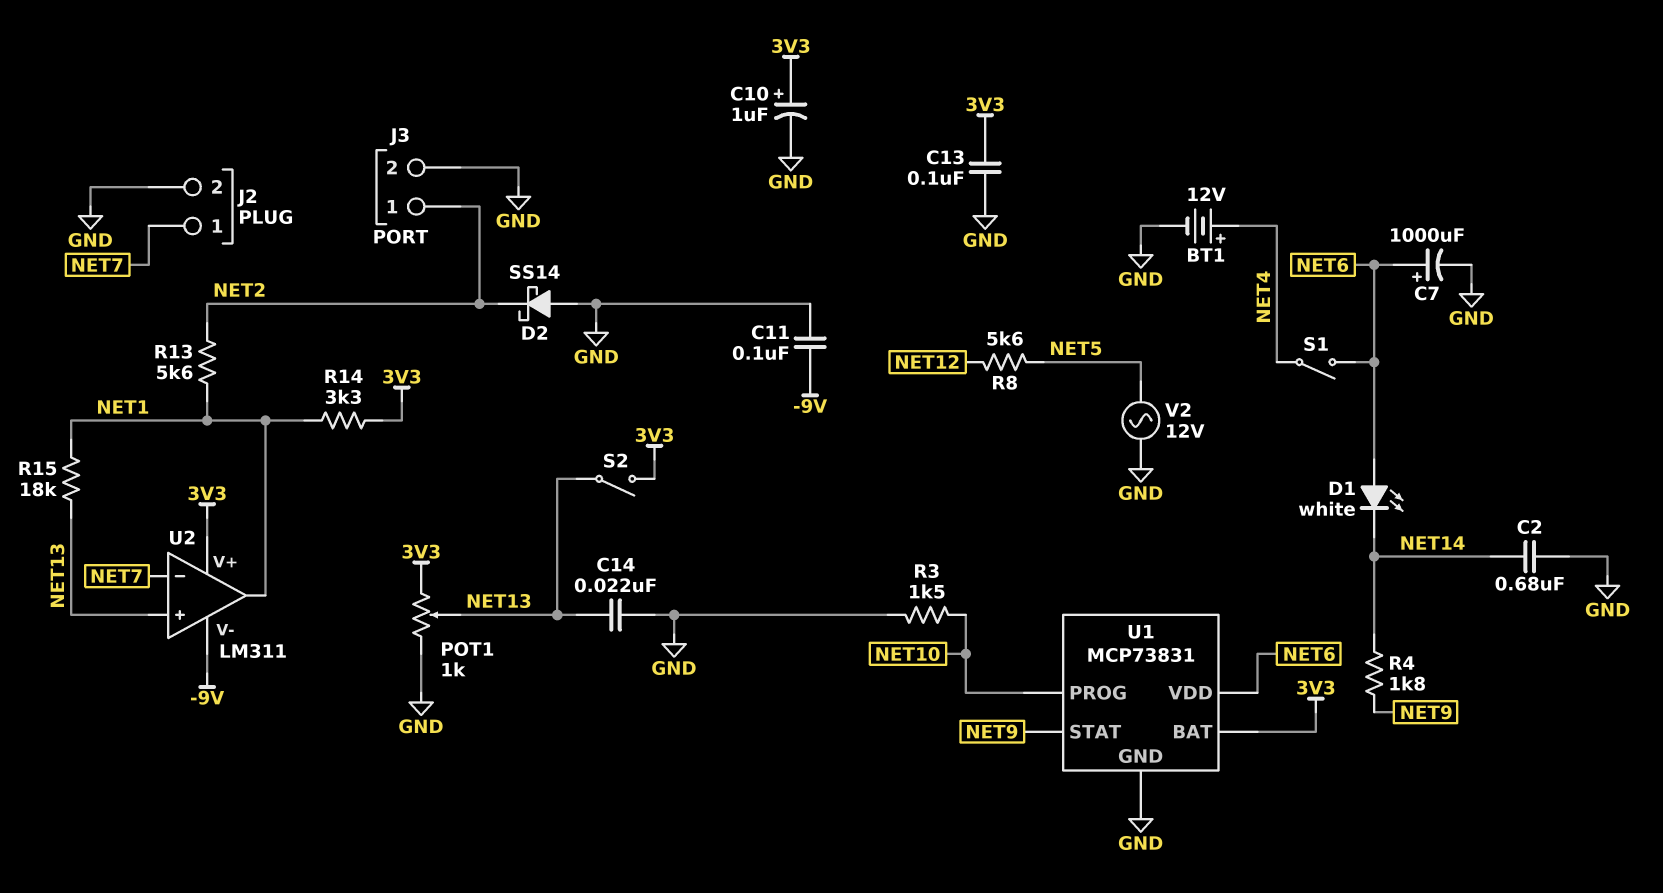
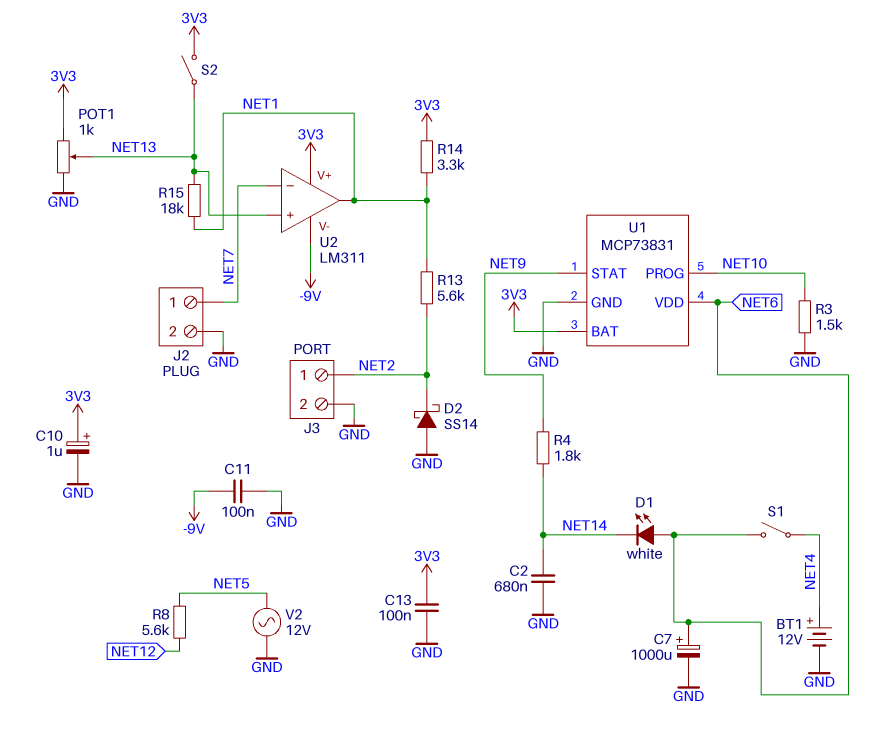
C14: 22nF (GND, NET13) -> none

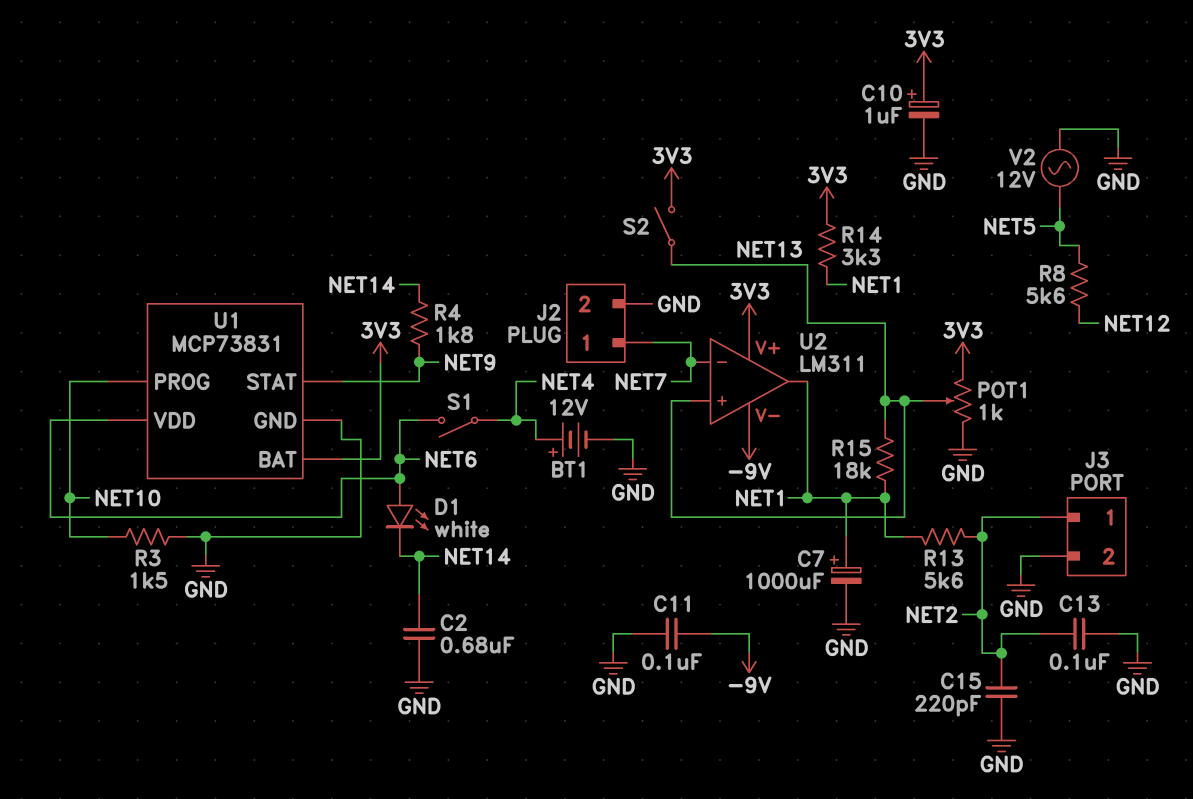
C7: 1000uF (plus NET6, minus GND) -> 1000uF (plus NET1, minus GND)
C13: 100nF (3V3, GND) -> 100nF (GND, NET2)
C15: none -> 220pF (GND, NET2)
D2: schottky SS14 (A GND, K NET2) -> none

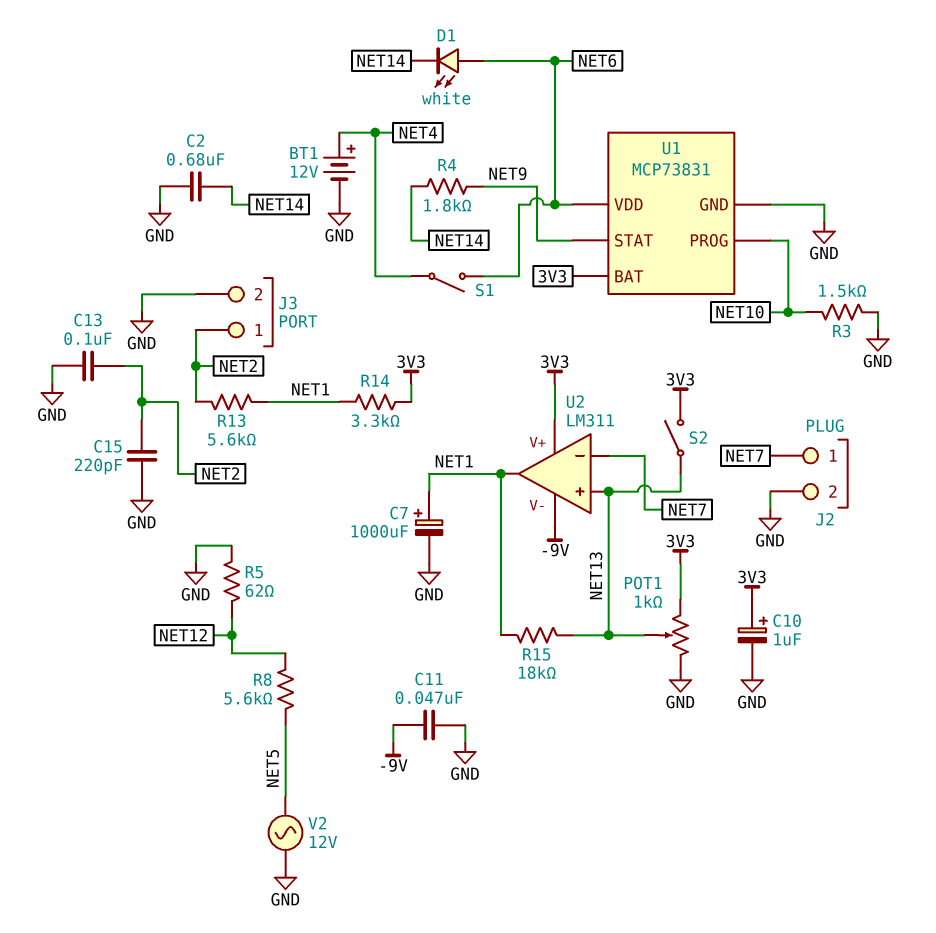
C11: 100nF (-9V, GND) -> 47nF (-9V, GND)
R5: none -> 62 (GND, NET12)

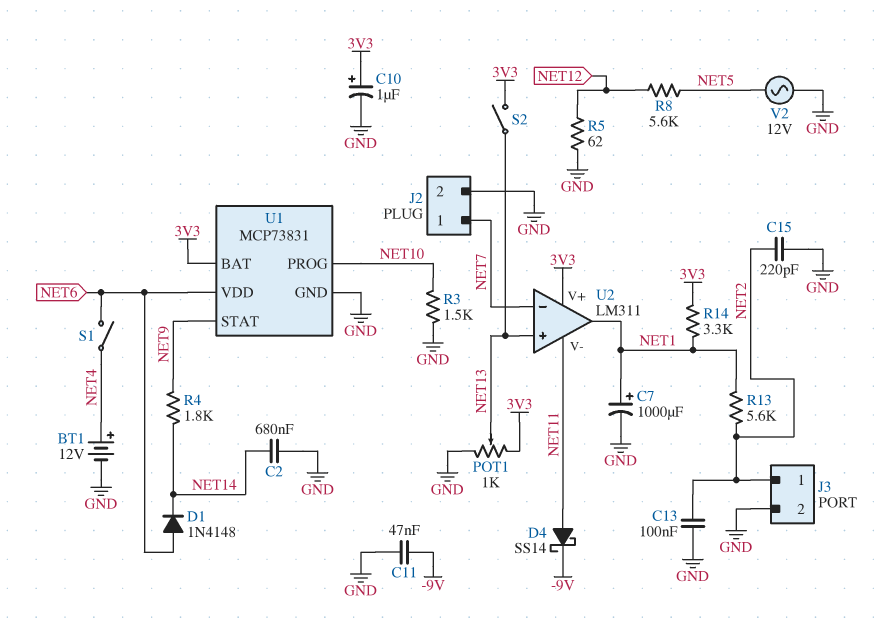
D1: LED white (A NET6, K NET14) -> diode 1N4148 (A NET6, K NET14)
D4: none -> schottky SS14 (A NET11, K -9V)
R15: 18k (NET1, NET13) -> none
U2 pin V-: -9V -> NET11

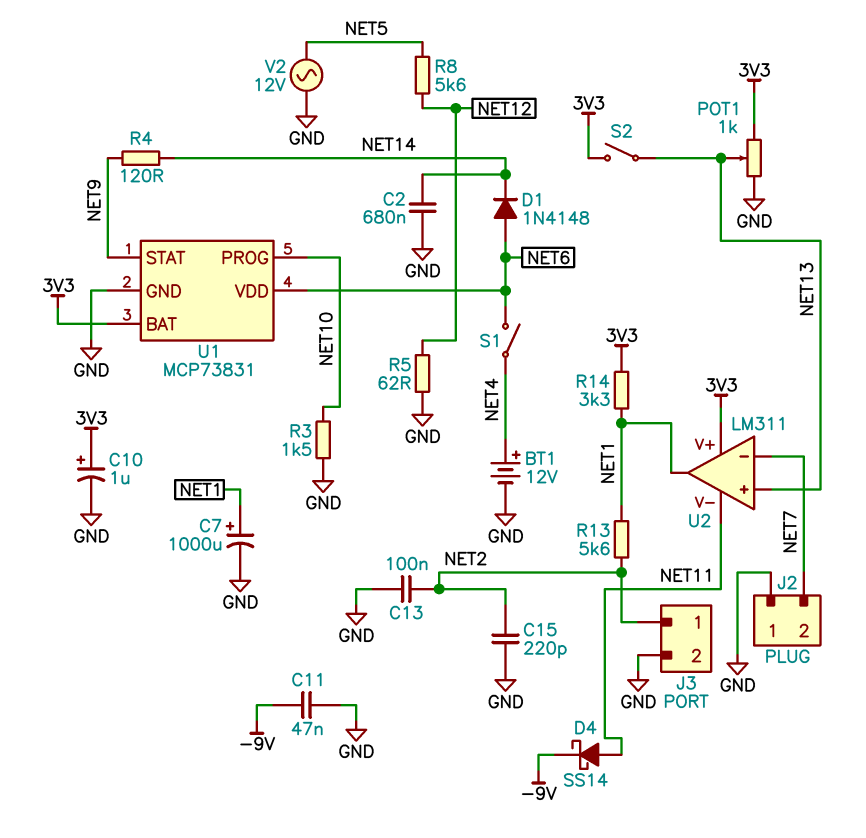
J2 pin 1: NET7 -> GND
J2 pin 2: GND -> NET7
R4: 1.8k (NET9, NET14) -> 120 (NET9, NET14)

